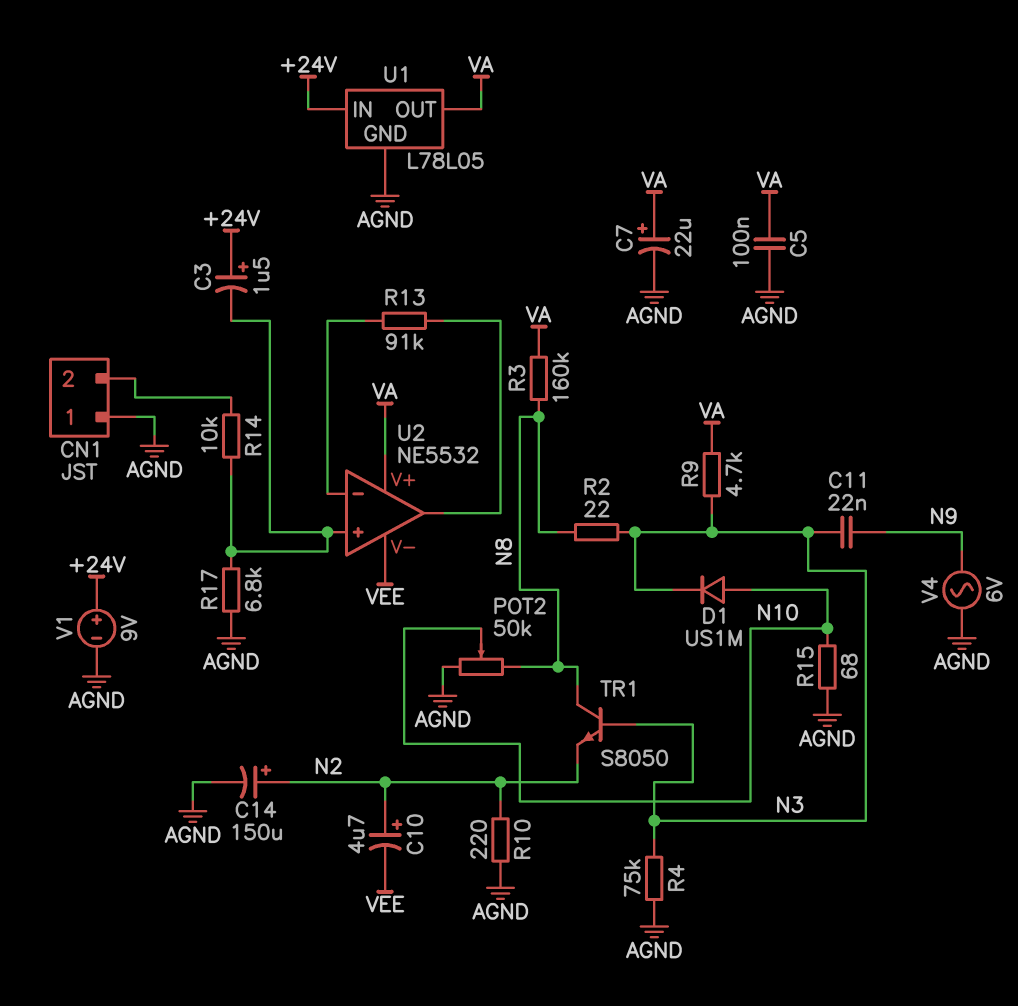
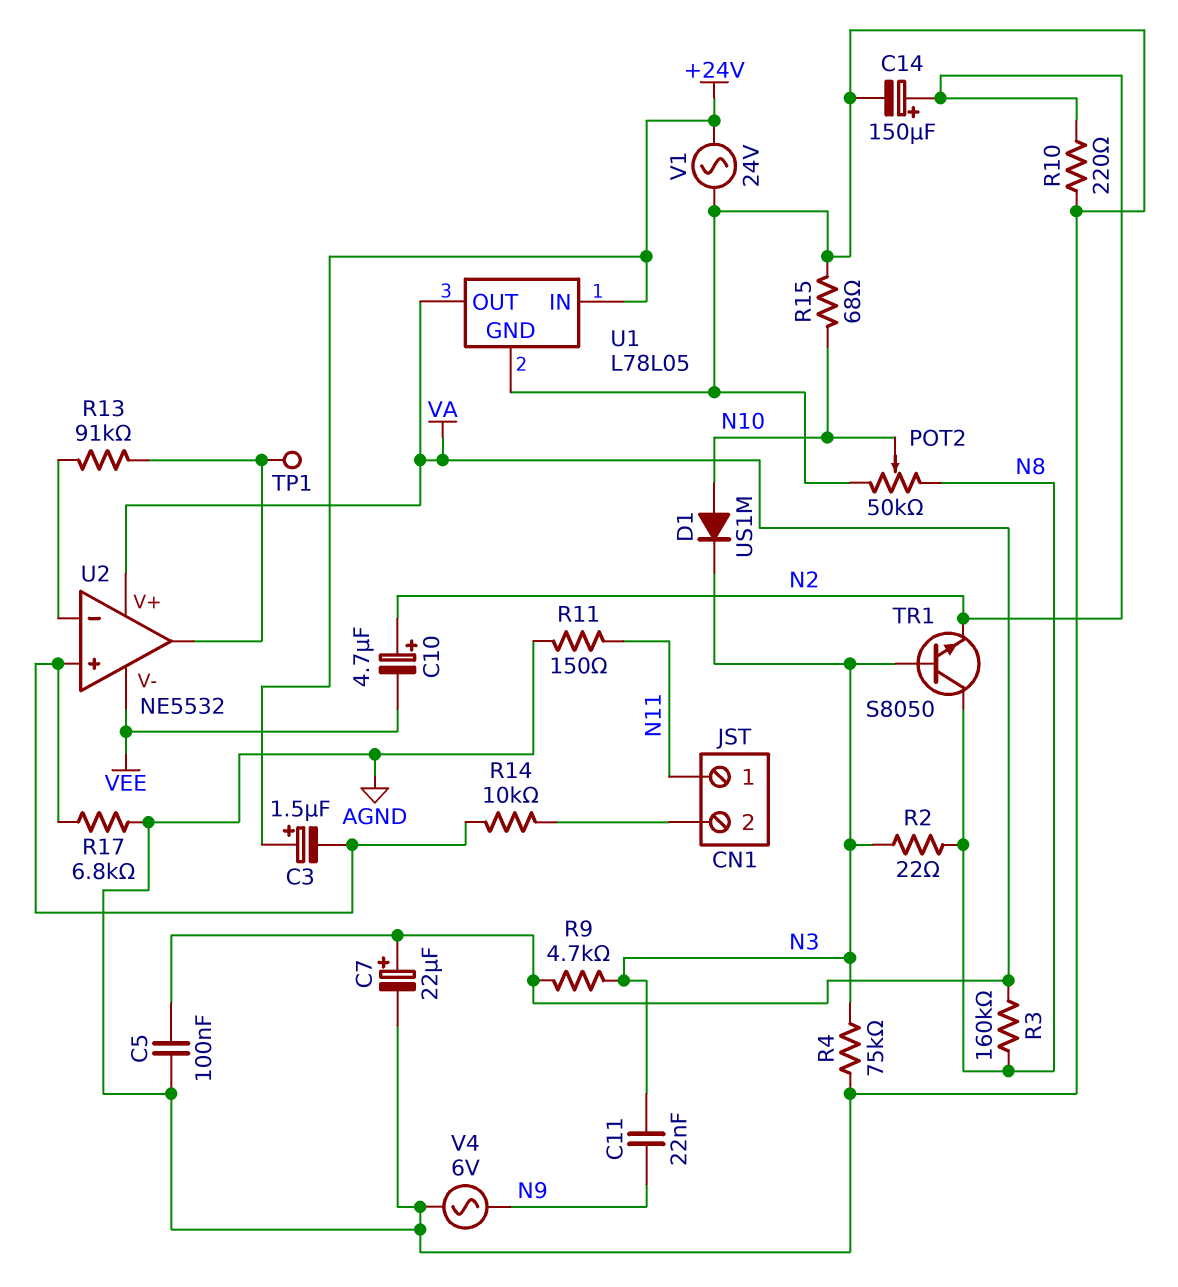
CN1 pin 1: AGND -> N11
R11: none -> 150 (AGND, N11)
TP1: none -> test point (U2/out)
V1: 9V (plus +24V, minus AGND) -> AC 24V (+24V, AGND)

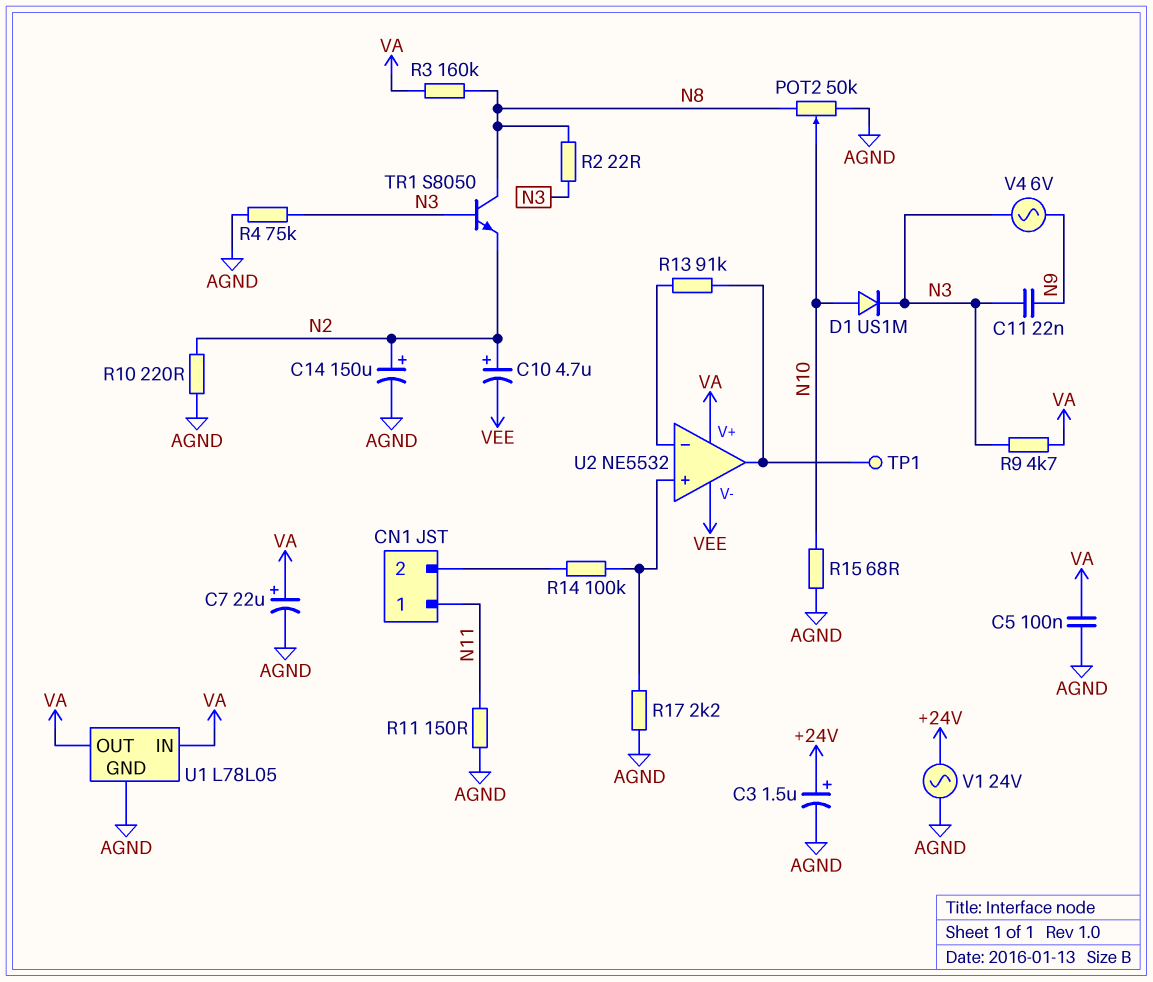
C3: 1.5uF (plus +24V, minus U2/in+) -> 1.5uF (plus +24V, minus AGND)
R14: 10k (CN1/2, U2/in+) -> 100k (CN1/2, U2/in+)
R17: 6.8k (AGND, U2/in+) -> 2.2k (AGND, U2/in+)
U1 pin IN: +24V -> VA
V4: AC 6V (AGND, N9) -> AC 6V (N3, N9)

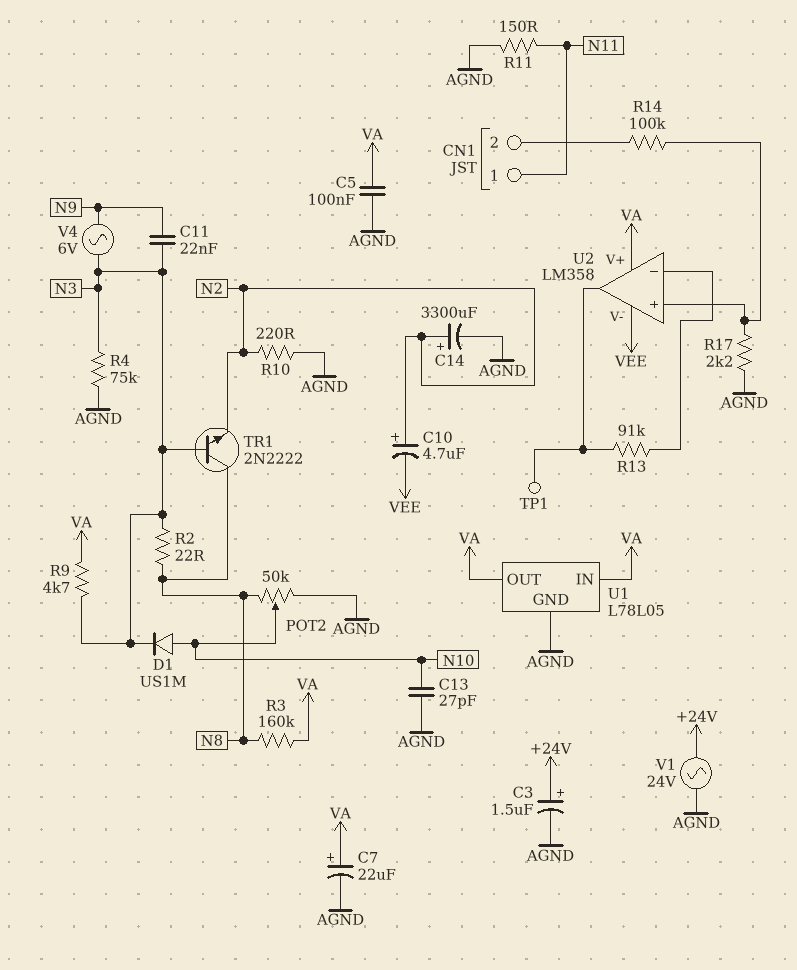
C13: none -> 27pF (AGND, N10)
C14: 150uF (plus N2, minus AGND) -> 3300uF (plus N2, minus AGND)
R15: 68 (AGND, N10) -> none
TR1: NPN S8050 (B N3, C N8, E N2) -> NPN 2N2222 (B N3, C N8, E N2)
U2: NE5532 -> LM358

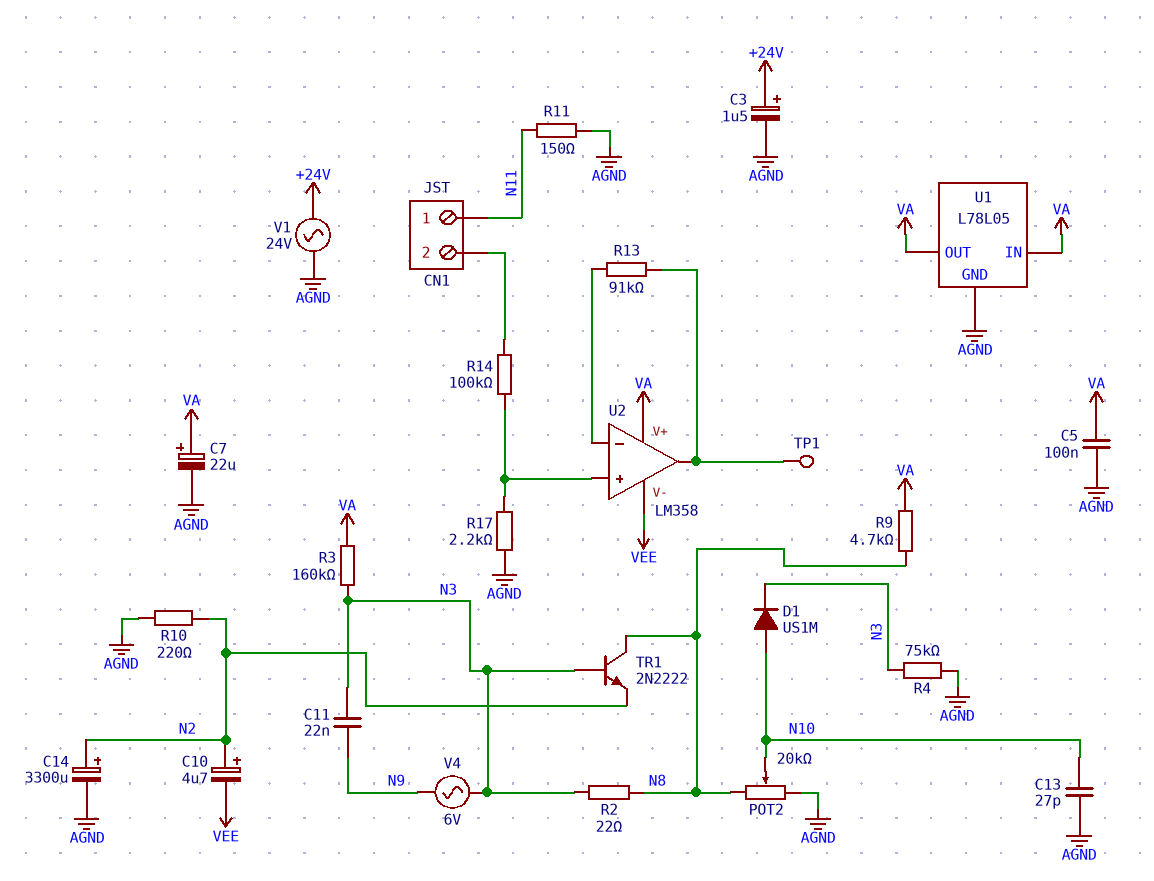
POT2: 50k (AGND, N8, wiper N10) -> 20k (AGND, N8, wiper N10)
R3: 160k (N8, VA) -> 160k (N3, VA)
R9: 4.7k (N3, VA) -> 4.7k (N8, VA)

